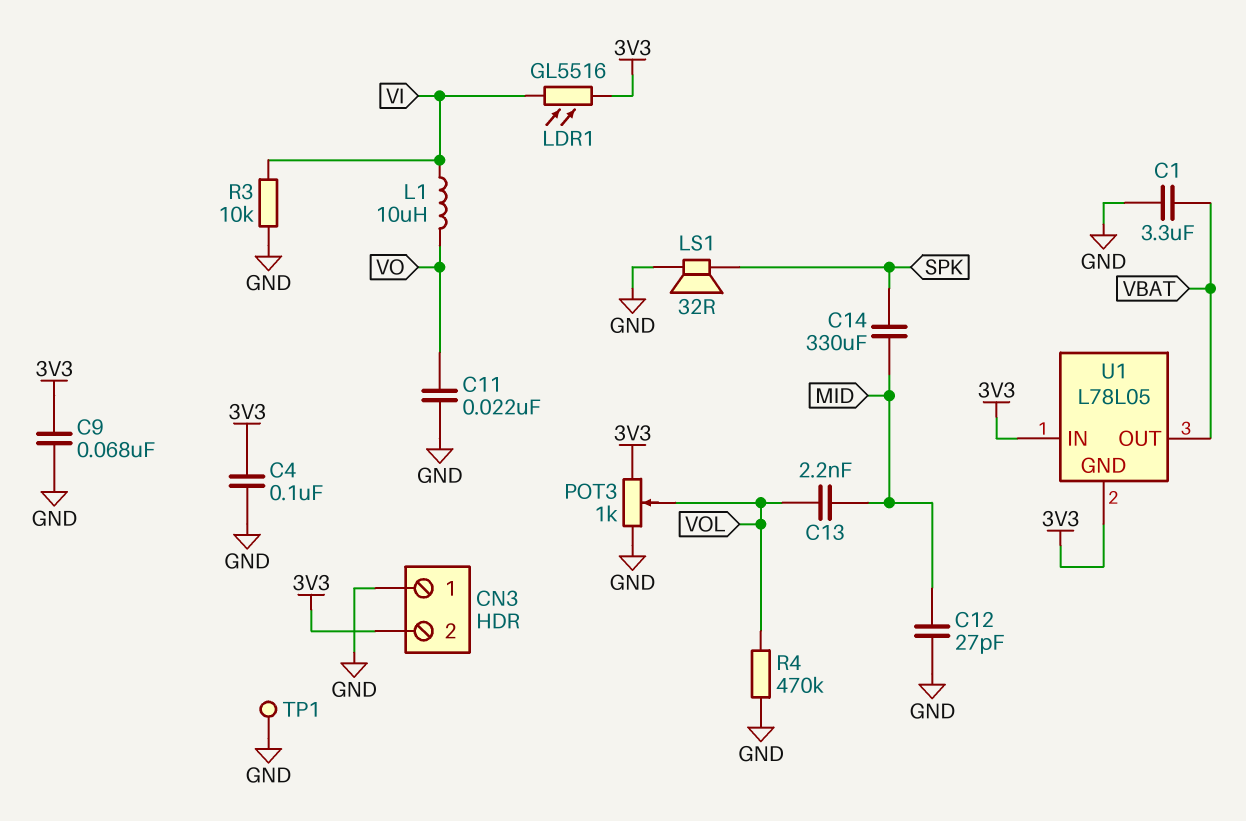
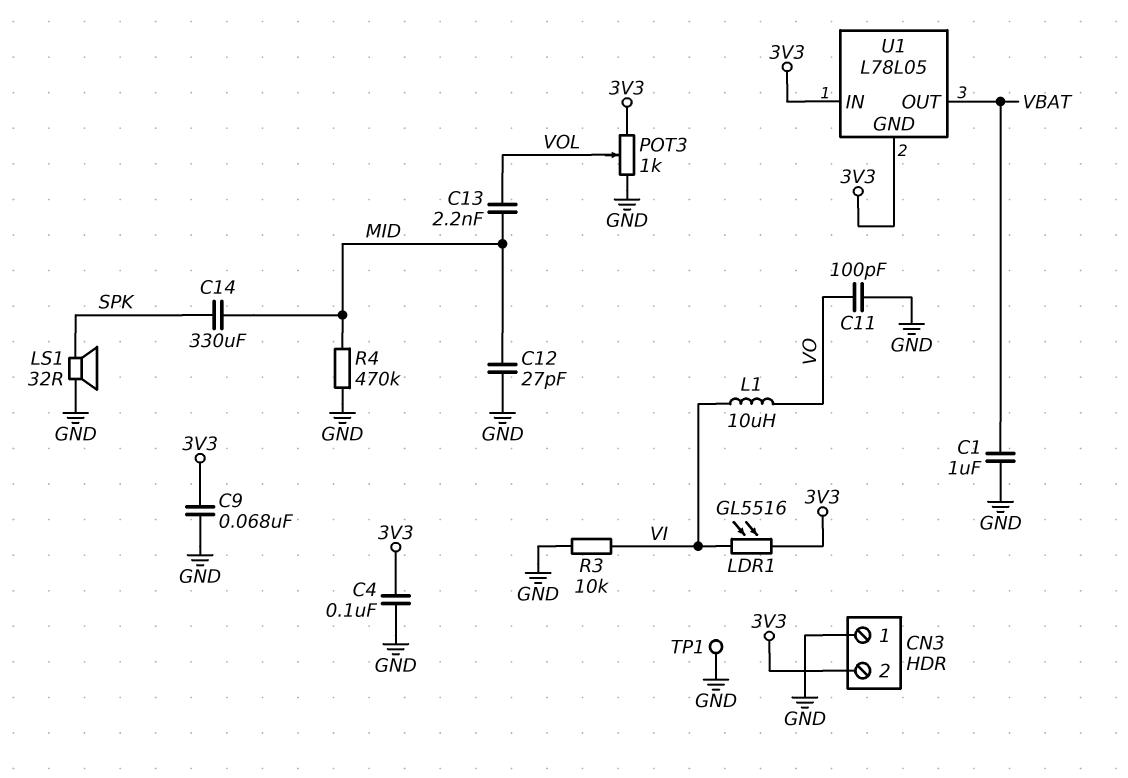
C1: 3.3uF (GND, VBAT) -> 1uF (GND, VBAT)
C11: 22nF (GND, VO) -> 100pF (GND, VO)
R4: 470k (GND, VOL) -> 470k (GND, MID)

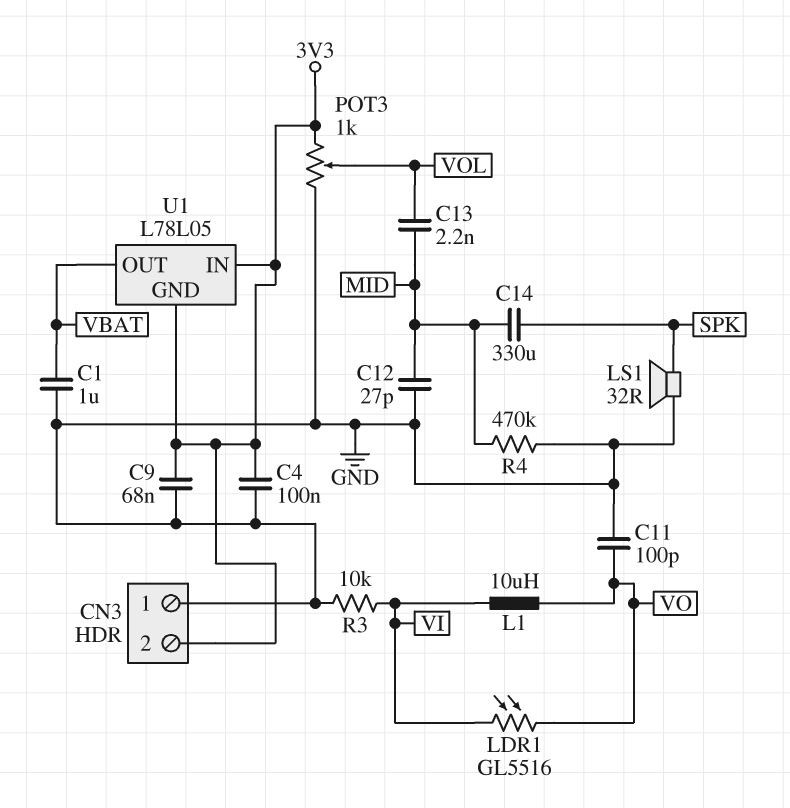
LDR1: GL5516 (3V3, VI) -> GL5516 (VI, VO)
TP1: test point (GND) -> none

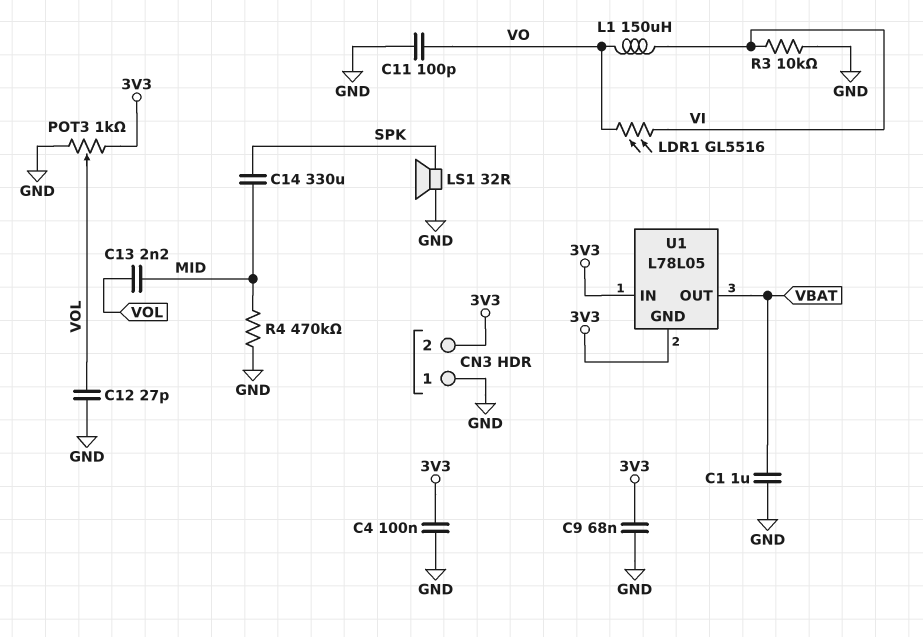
C12: 27pF (GND, MID) -> 27pF (GND, VOL)
L1: 10uH (VI, VO) -> 150uH (VI, VO)

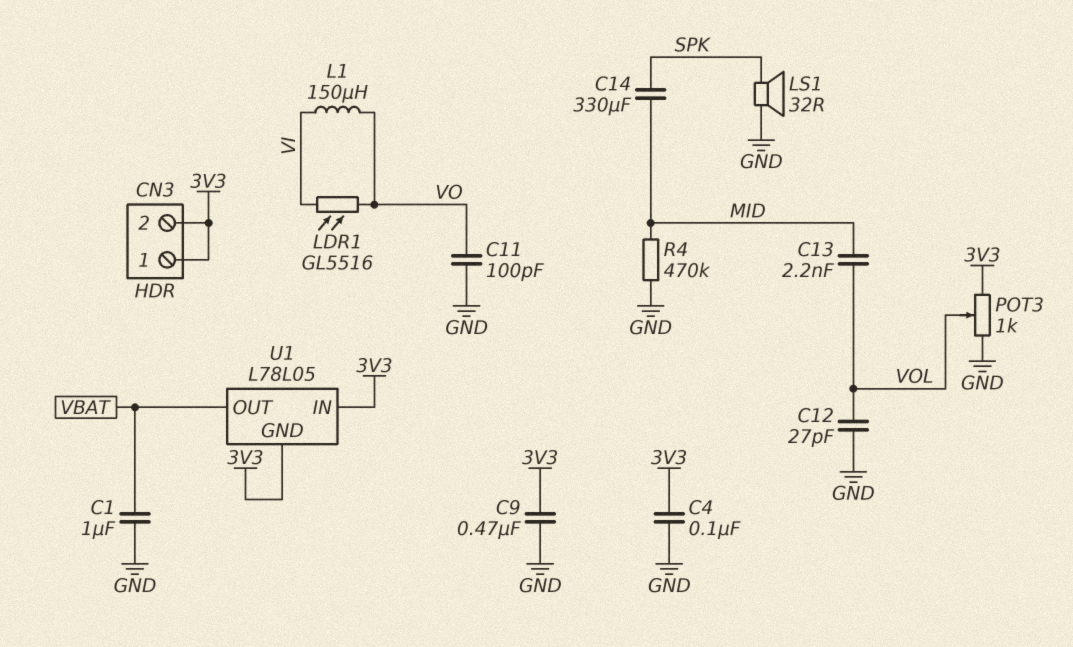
C9: 68nF (3V3, GND) -> 470nF (3V3, GND)
CN3 pin 1: GND -> 3V3
R3: 10k (GND, VI) -> none

